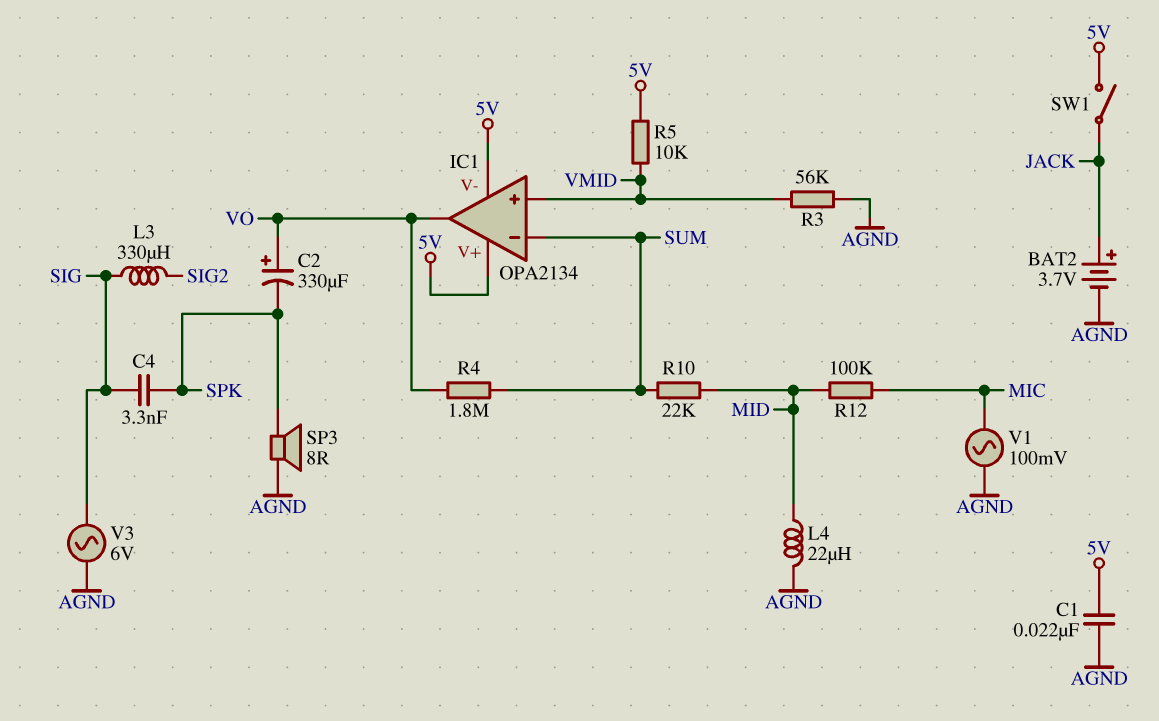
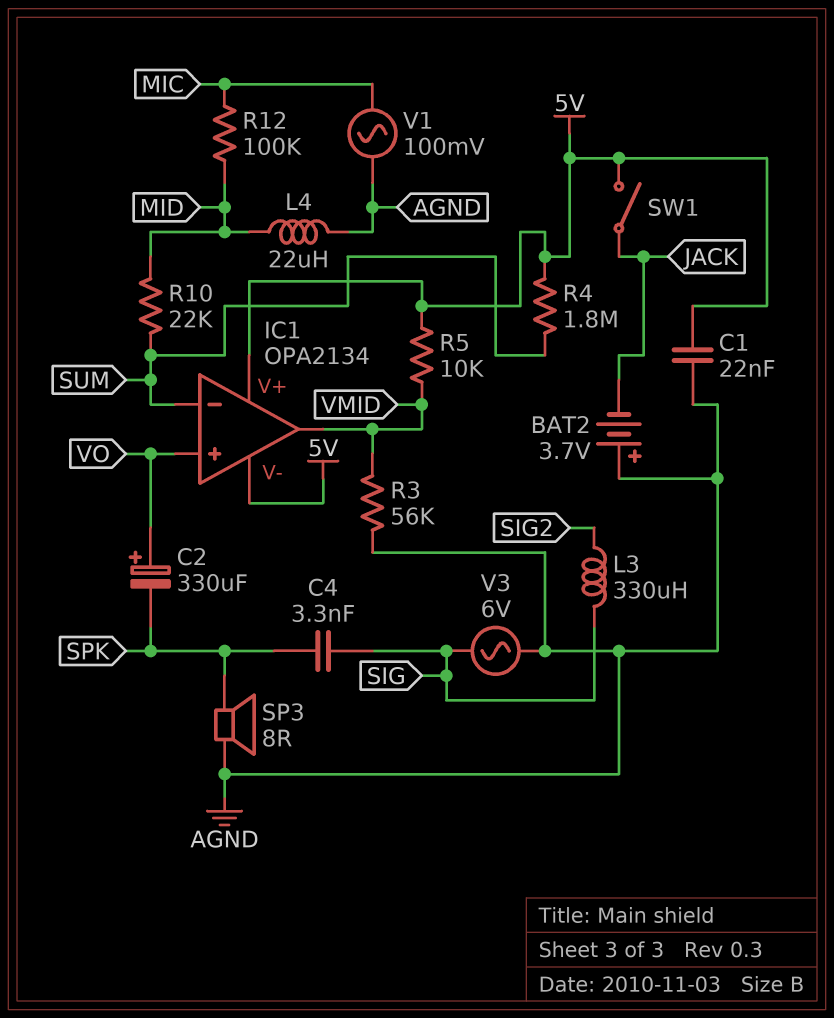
BAT2: 3.7V (plus JACK, minus AGND) -> 3.7V (plus AGND, minus JACK)
IC1 pin in+: VMID -> VO
IC1 pin out: VO -> VMID
R4: 1.8M (SUM, VO) -> 1.8M (5V, SUM)

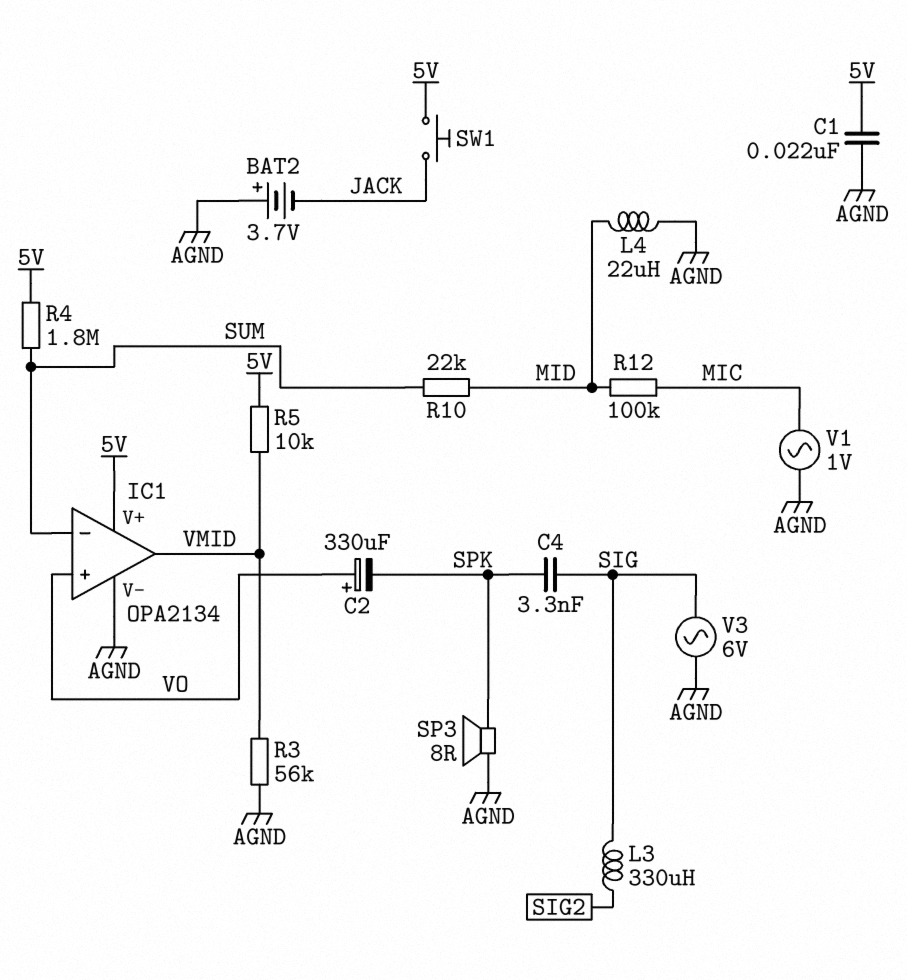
IC1 pin V-: 5V -> AGND
SW1: switch (5V, JACK) -> button (5V, JACK)
V1: AC 100mV (AGND, MIC) -> AC 1V (AGND, MIC)

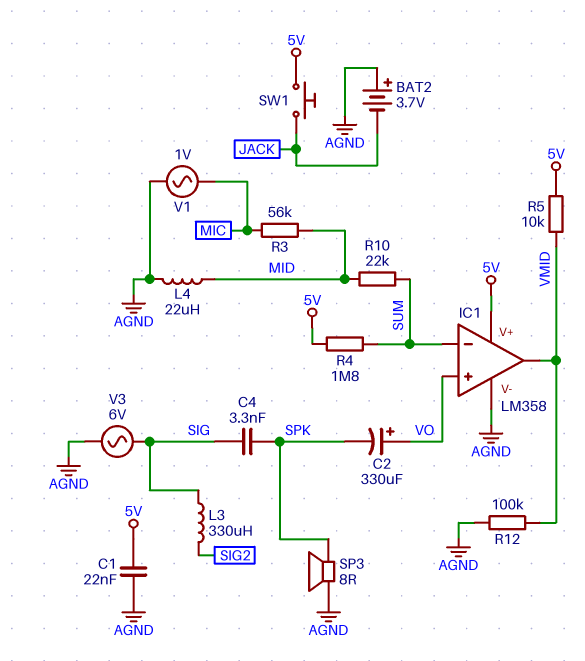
IC1: OPA2134 -> LM358
R3: 56k (AGND, VMID) -> 56k (MIC, MID)
R12: 100k (MIC, MID) -> 100k (AGND, VMID)

